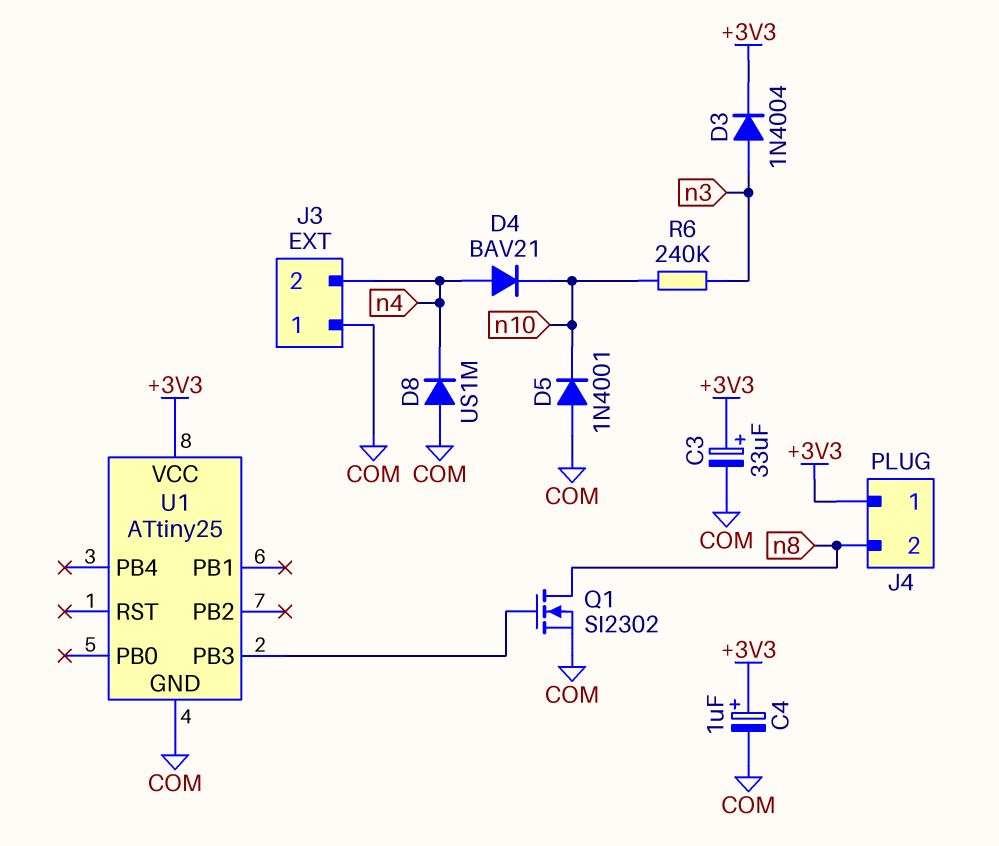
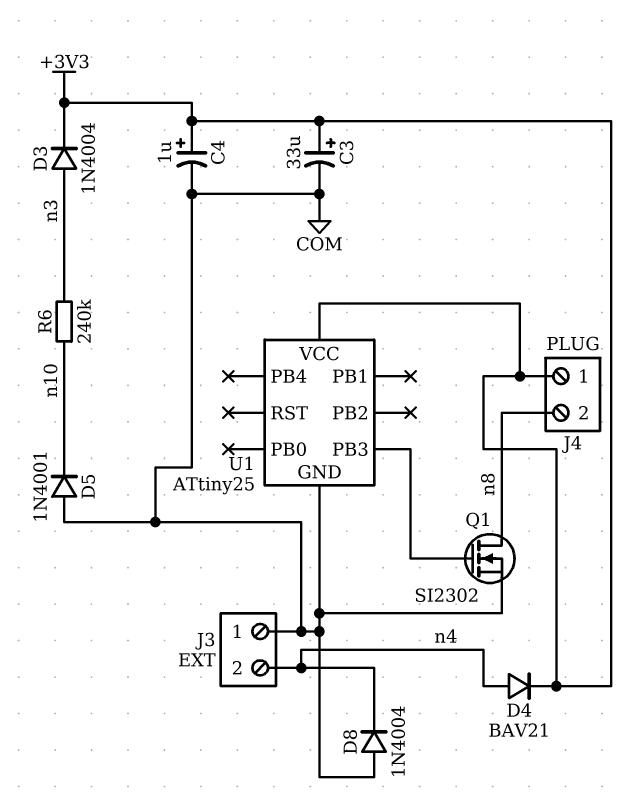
D4: diode BAV21 (A n4, K n10) -> diode BAV21 (A n4, K +3V3)
D8: diode US1M (A COM, K n4) -> diode 1N4004 (A COM, K n4)

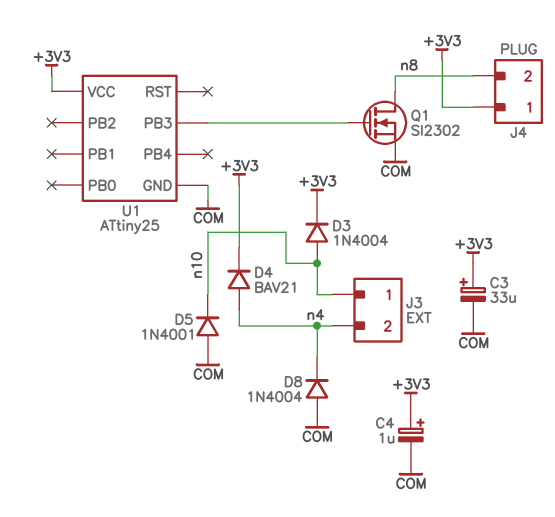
D3: diode 1N4004 (A n3, K +3V3) -> diode 1N4004 (A n10, K +3V3)
J3 pin 1: COM -> n10
R6: 240k (n3, n10) -> none

